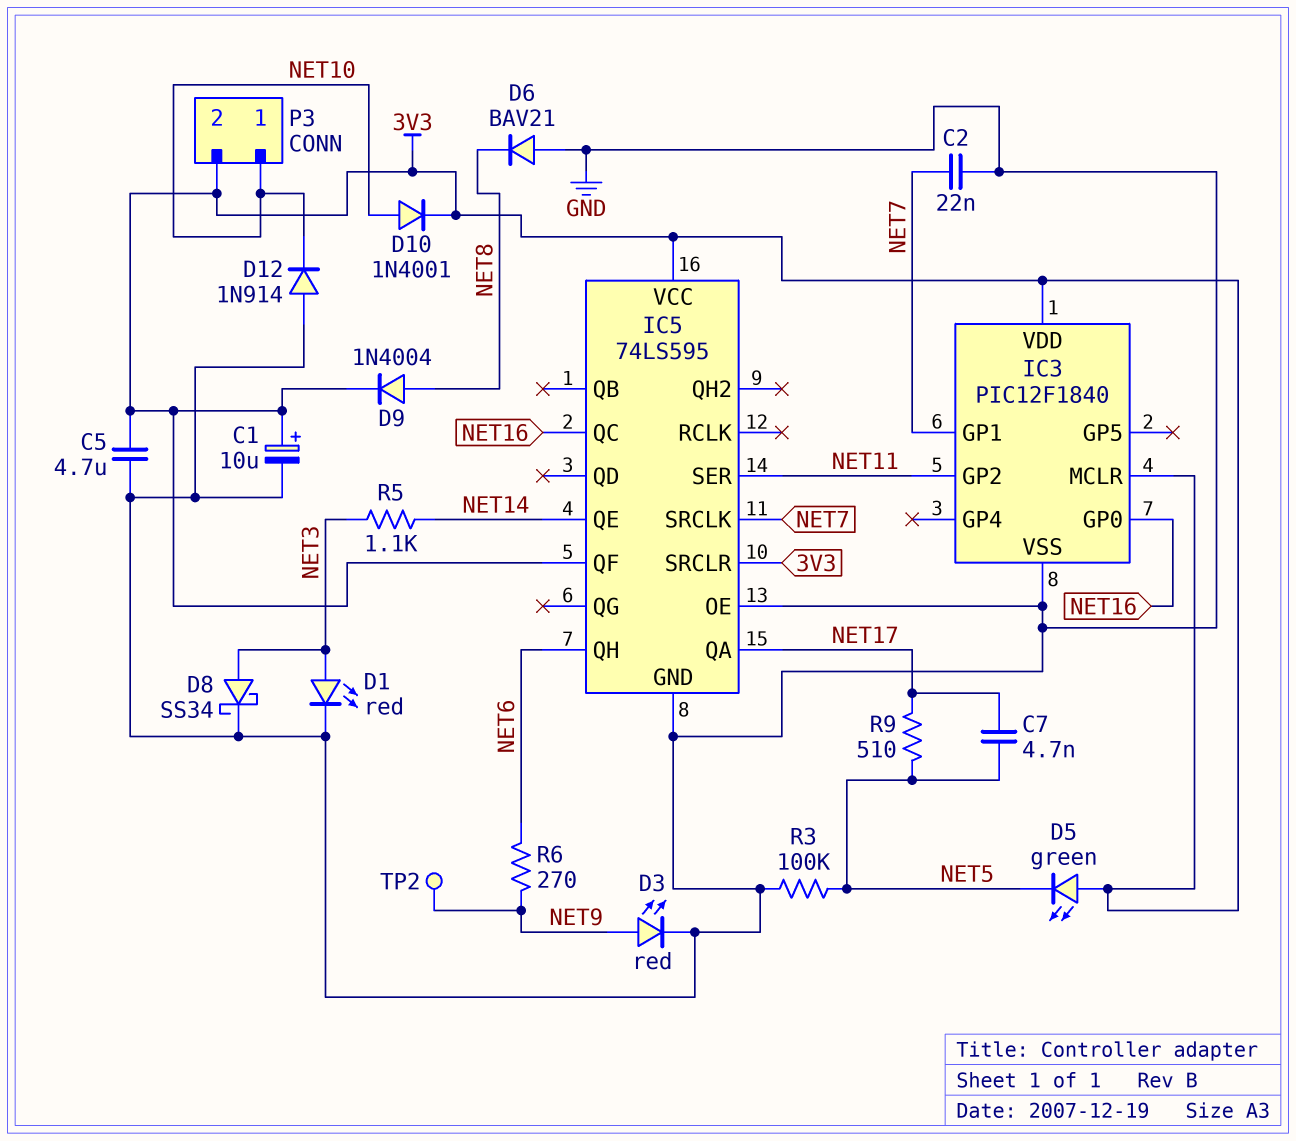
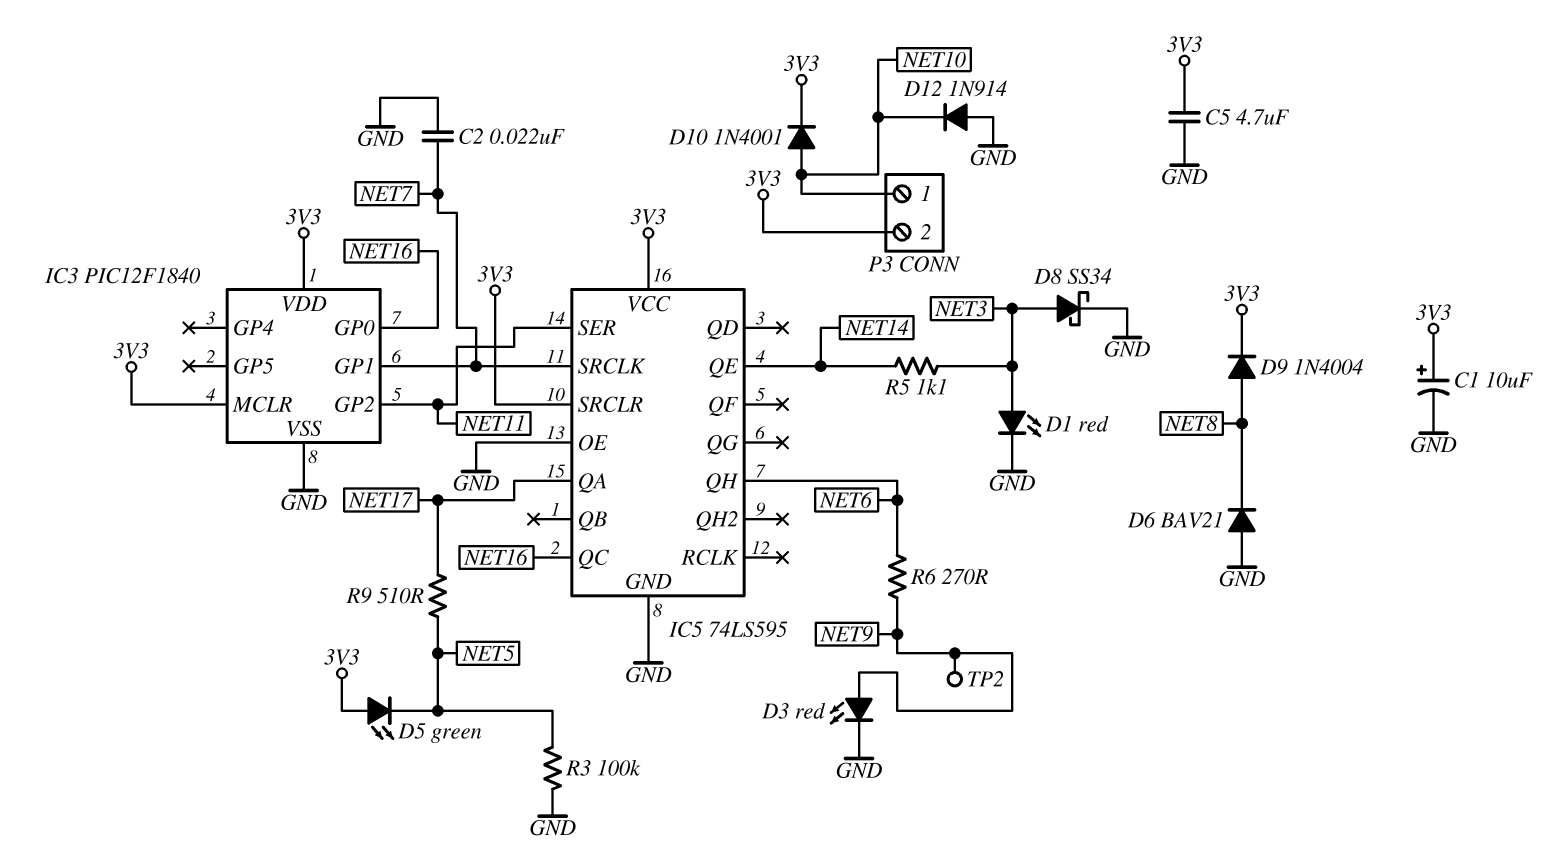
C7: 4.7nF (NET5, NET17) -> none
IC5 pin QF: 3V3 -> none

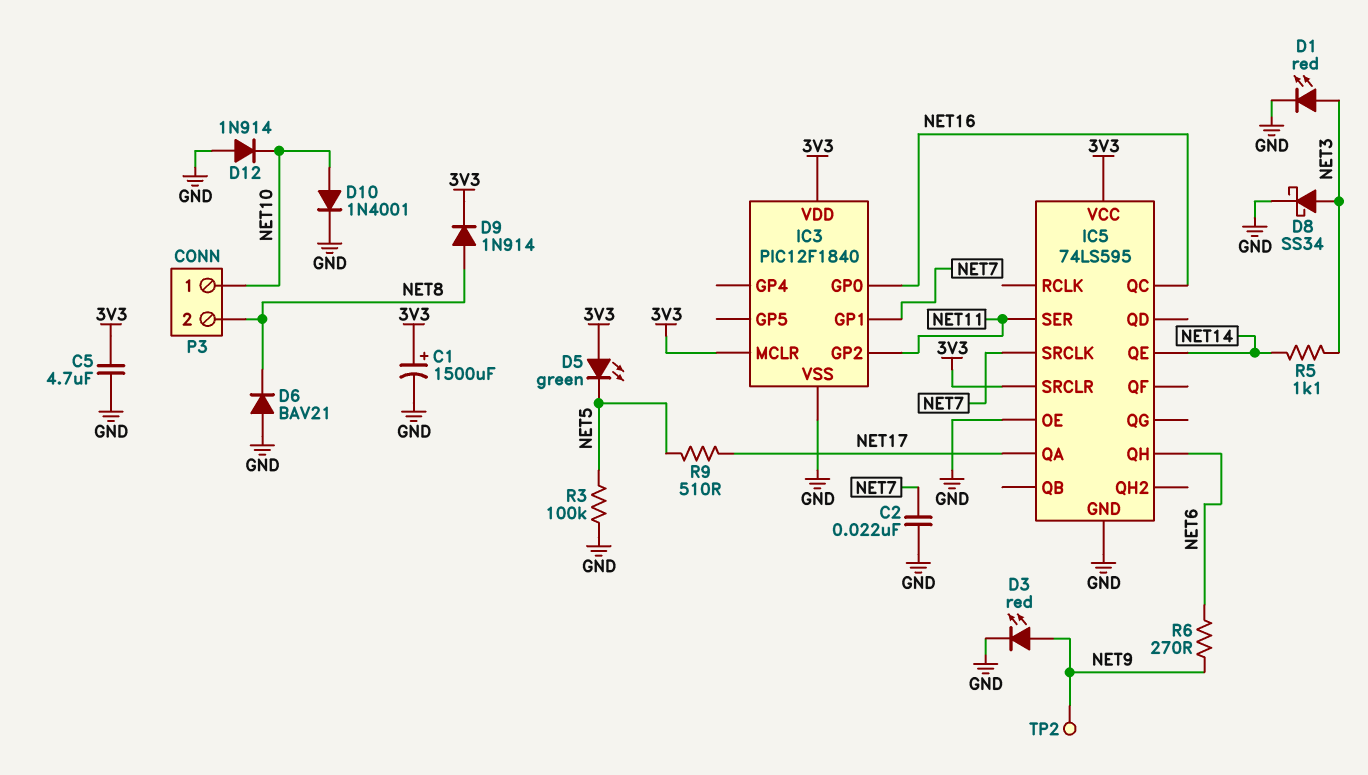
C1: 10uF (plus 3V3, minus GND) -> 1500uF (plus 3V3, minus GND)
D9: diode 1N4004 (A NET8, K 3V3) -> diode 1N914 (A NET8, K 3V3)
D10: diode 1N4001 (A NET10, K 3V3) -> diode 1N4001 (A NET10, K GND)
P3 pin 2: 3V3 -> NET8

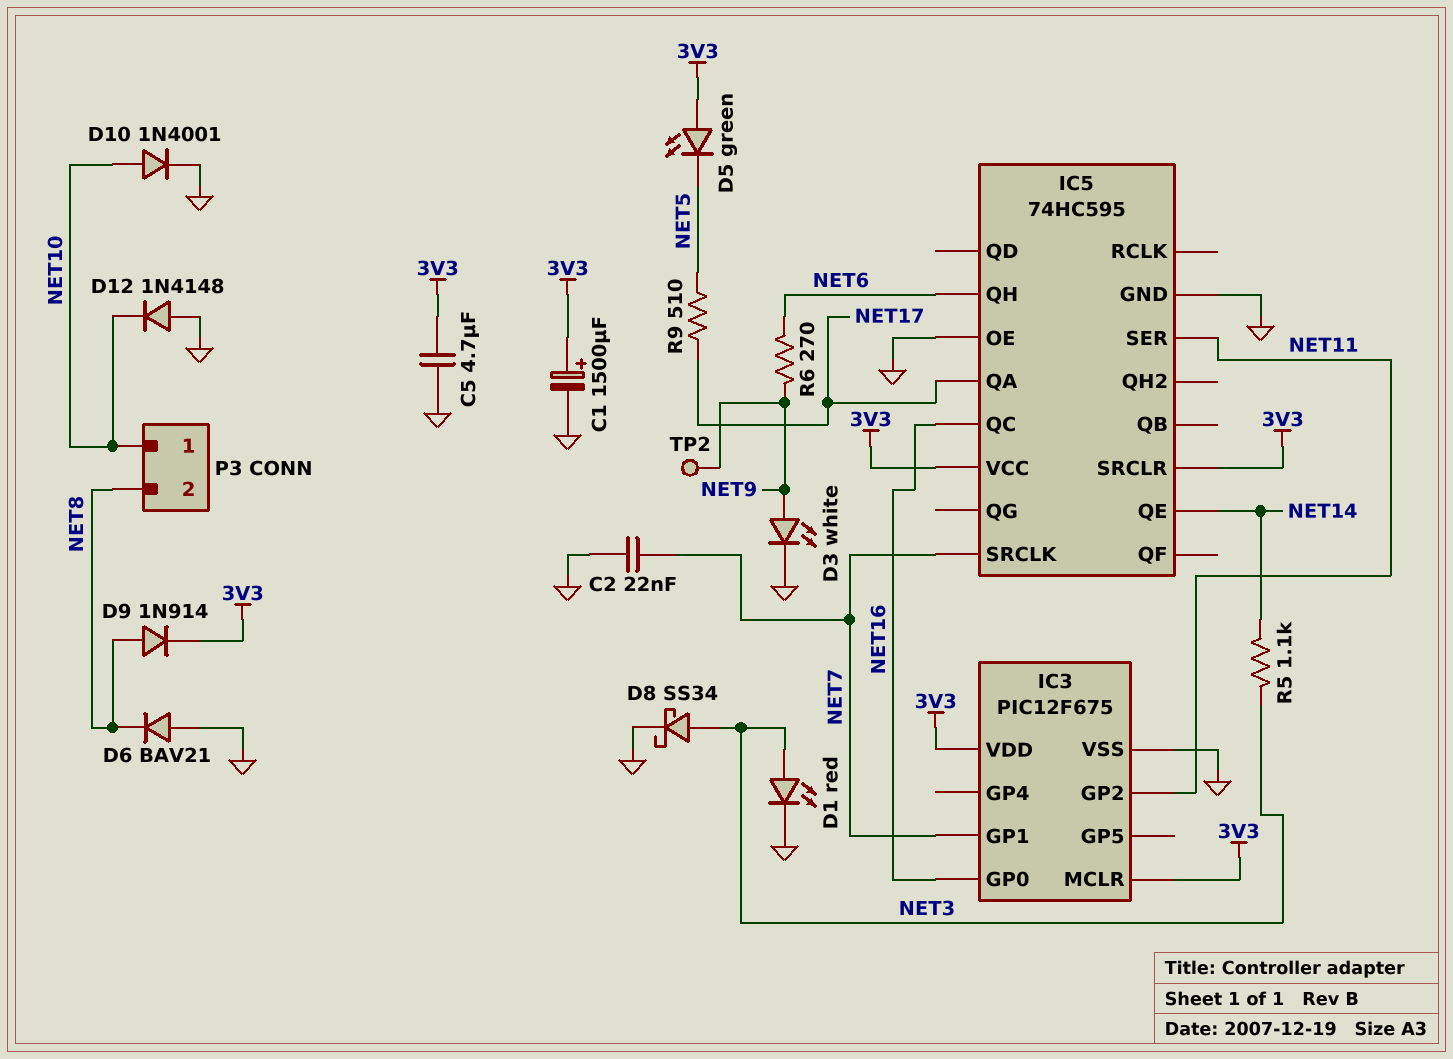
D3: LED red (A NET9, K GND) -> LED white (A NET9, K GND)
D12: diode 1N914 (A GND, K NET10) -> diode 1N4148 (A GND, K NET10)
IC3: PIC12F1840 -> PIC12F675
IC5: 74LS595 -> 74HC595
R3: 100k (GND, NET5) -> none

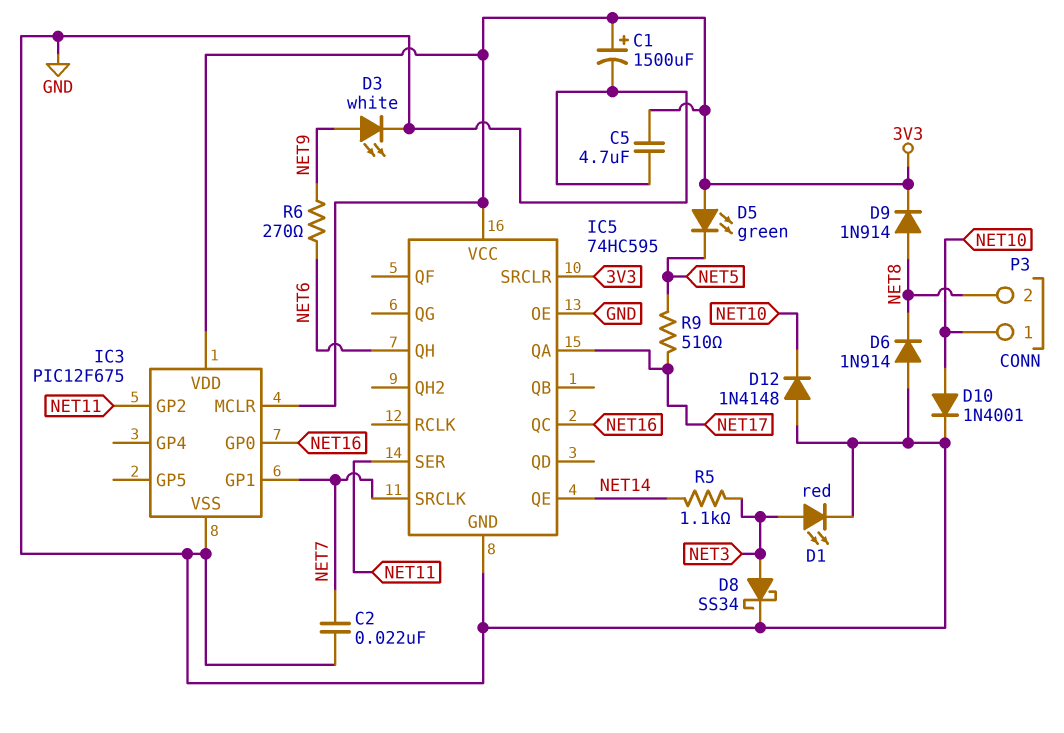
D6: diode BAV21 (A GND, K NET8) -> diode 1N914 (A GND, K NET8)
TP2: test point (NET9) -> none

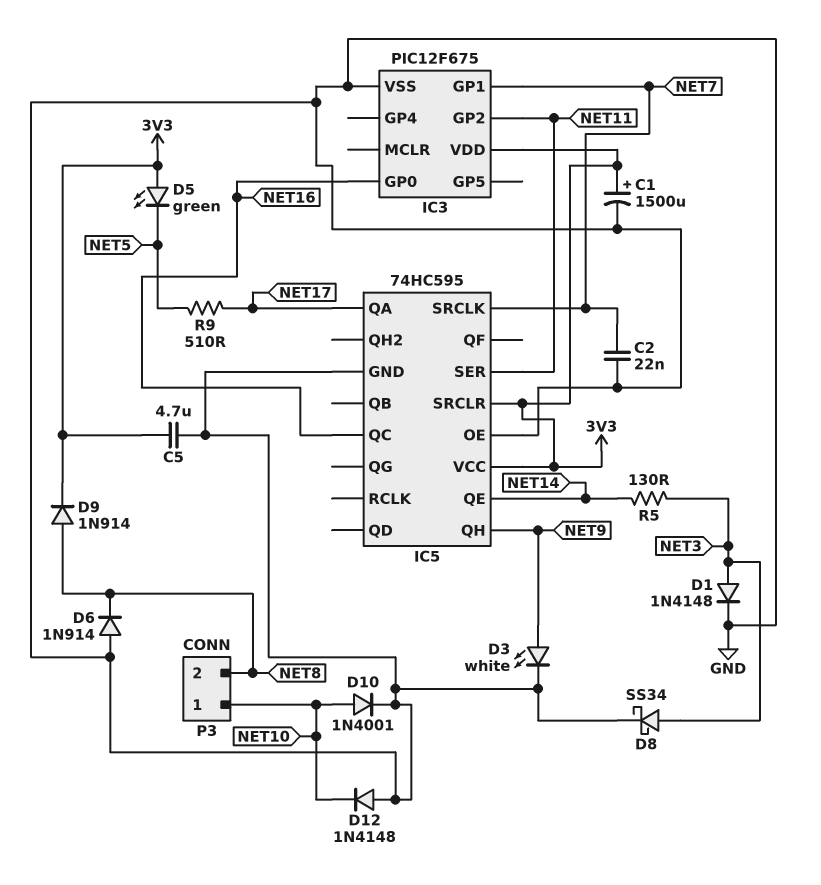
D1: LED red (A NET3, K GND) -> diode 1N4148 (A NET3, K GND)
IC3 pin MCLR: 3V3 -> none
IC5 pin QH: NET6 -> NET9
R5: 1.1k (NET3, NET14) -> 130 (NET3, NET14)
R6: 270 (NET6, NET9) -> none

